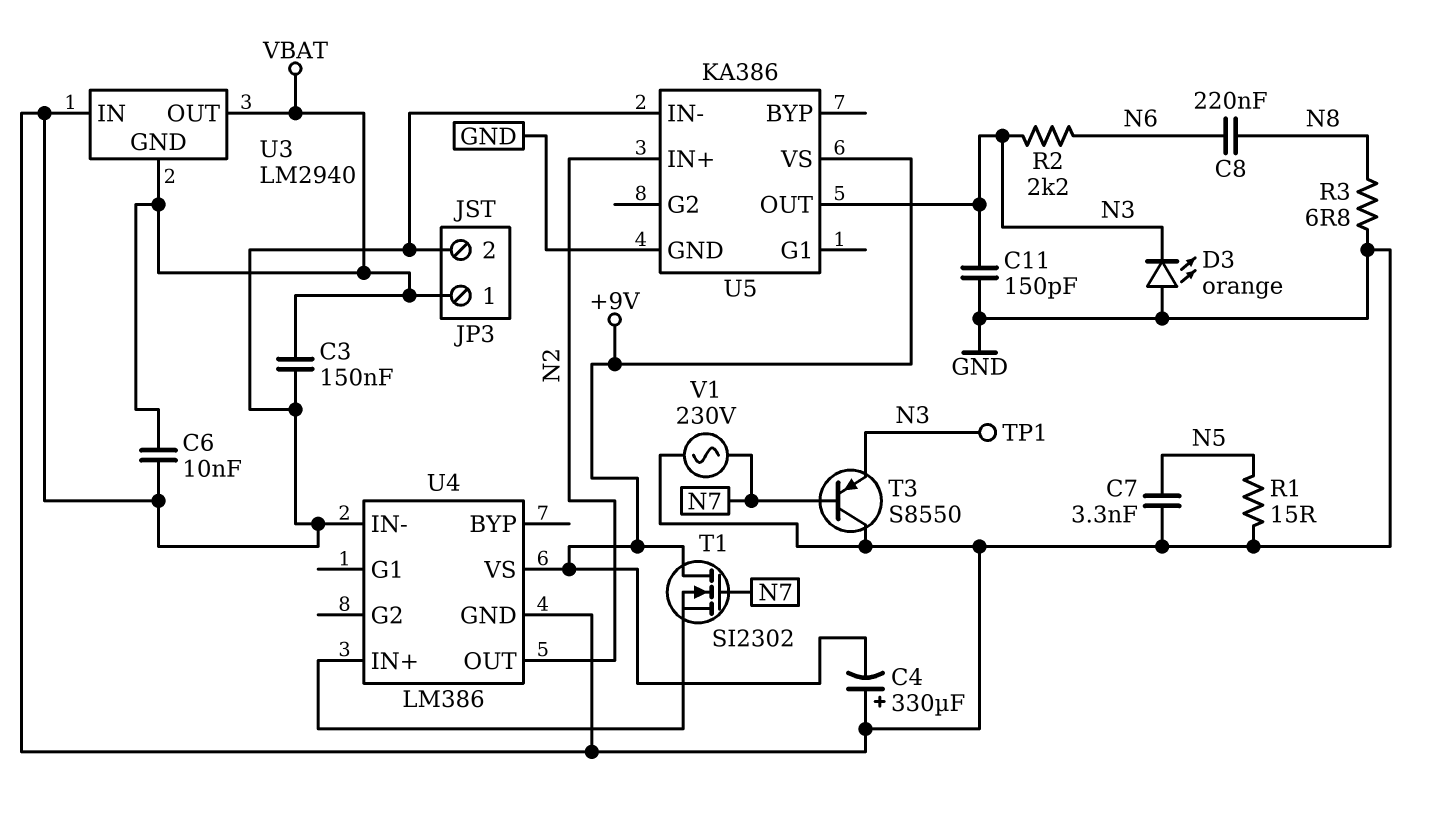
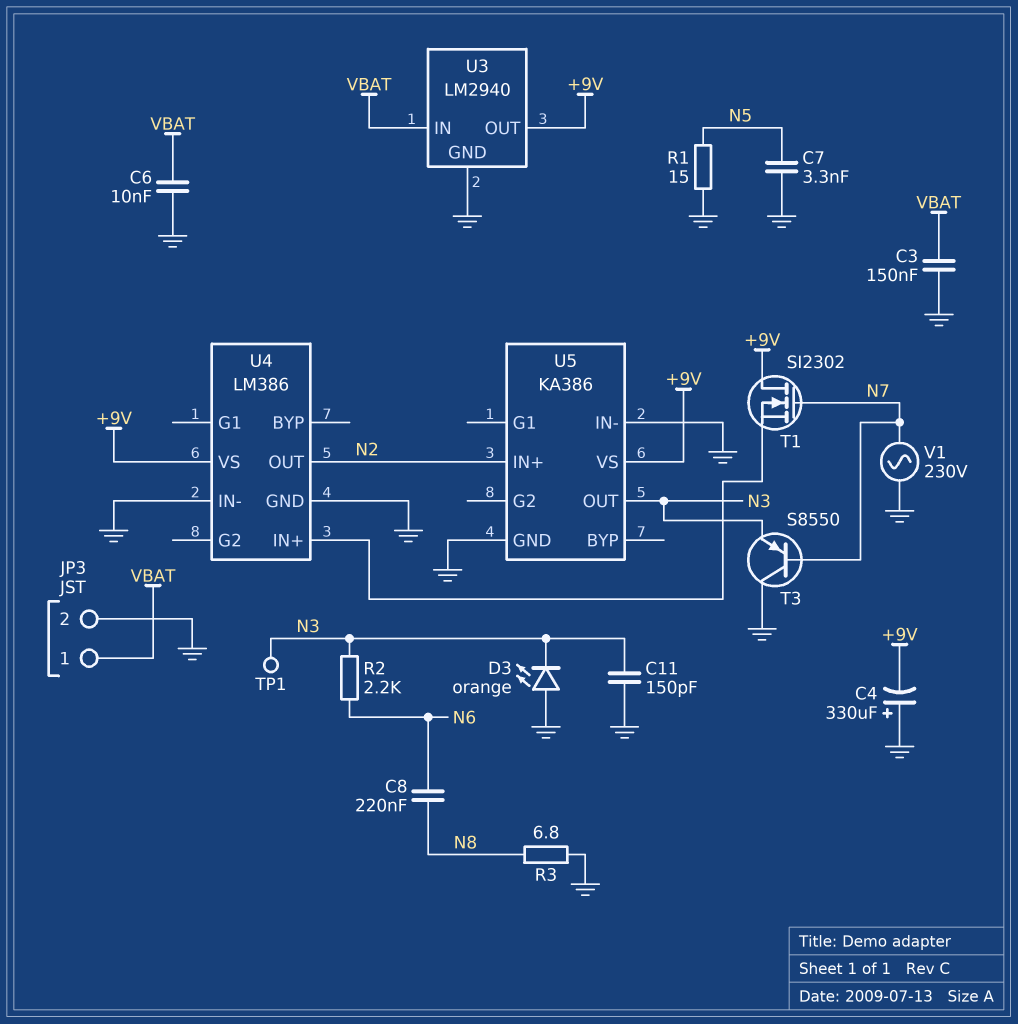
U3 pin GND: VBAT -> GND
U3 pin IN: GND -> VBAT
U3 pin OUT: VBAT -> +9V

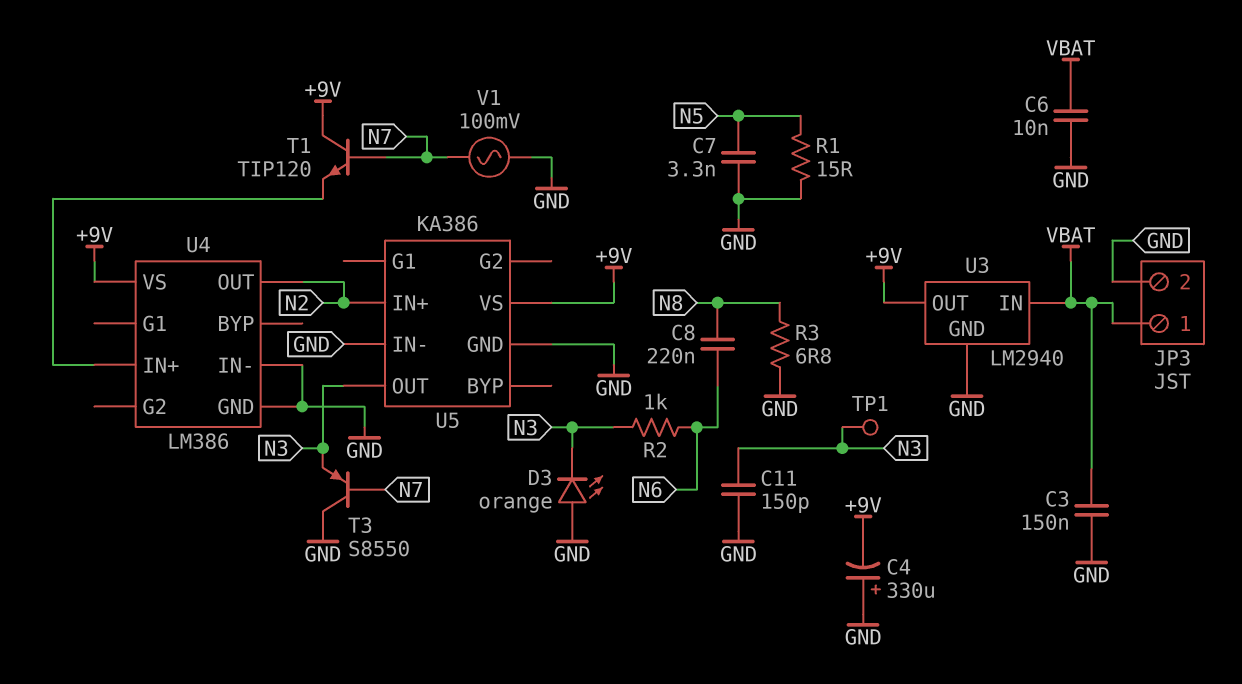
R2: 2.2k (N3, N6) -> 1k (N3, N6)
T1: NMOS SI2302 (G N7, D +9V, S U4/IN+) -> NPN TIP120 (B N7, C +9V, E U4/IN+)
V1: AC 230V (GND, N7) -> AC 100mV (GND, N7)

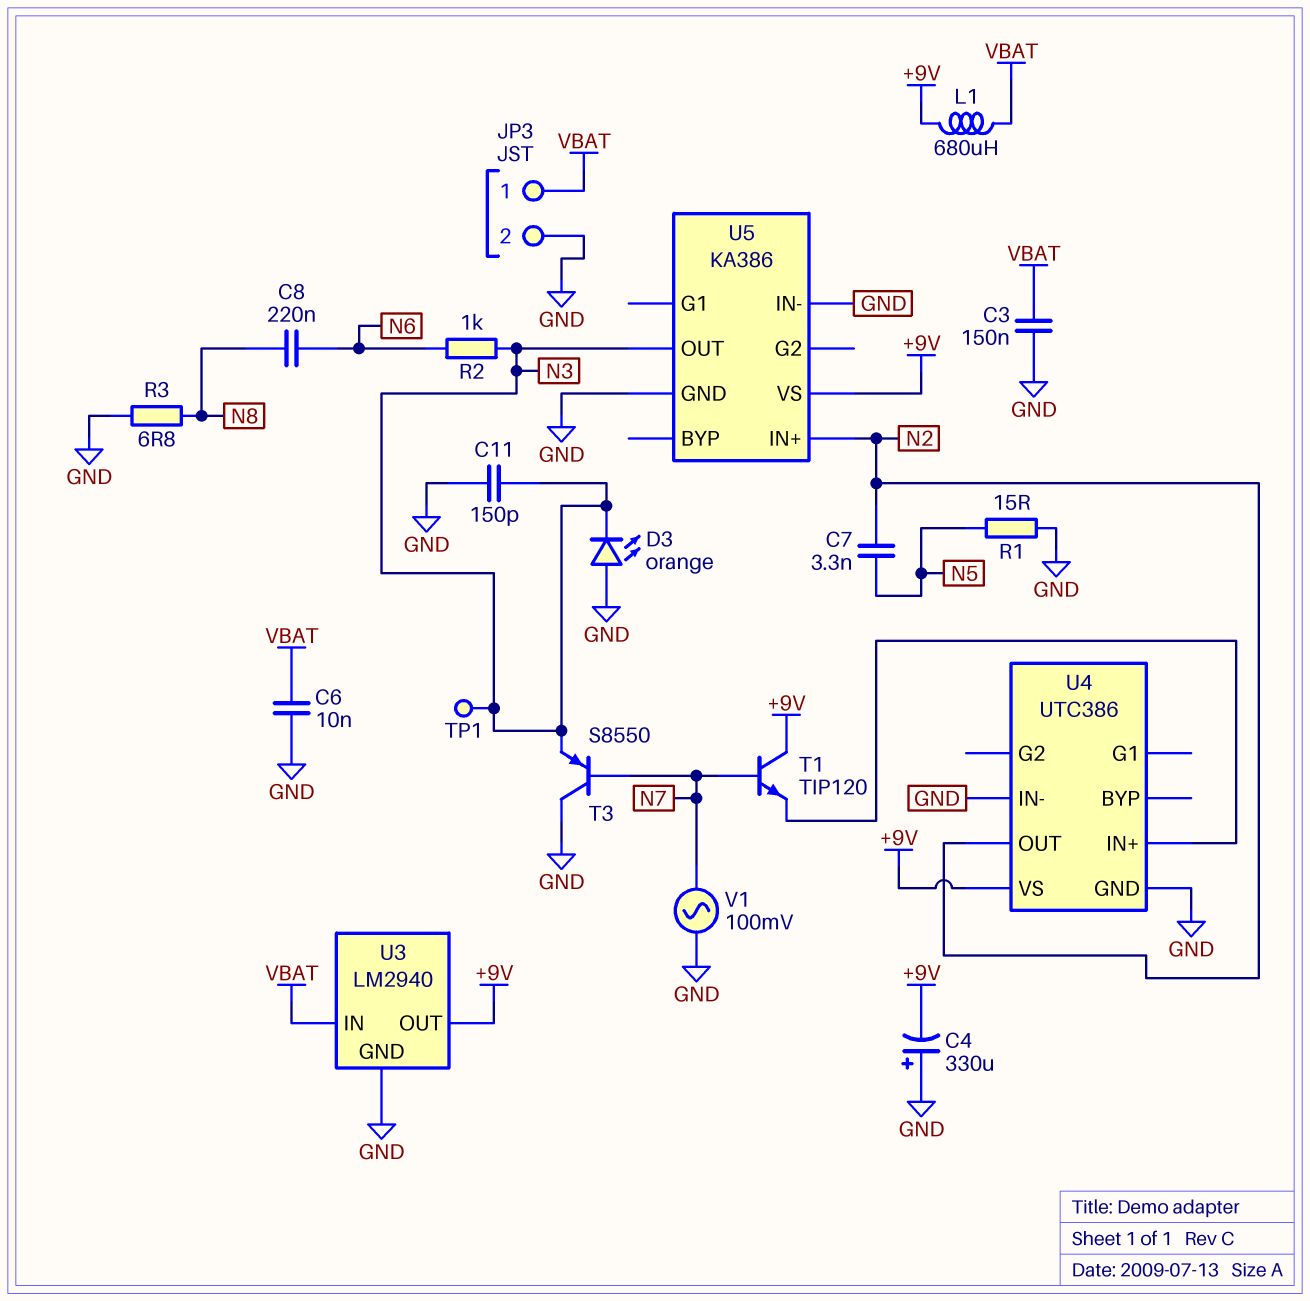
C7: 3.3nF (GND, N5) -> 3.3nF (N2, N5)
L1: none -> 680uH (+9V, VBAT)
U4: LM386 -> UTC386

